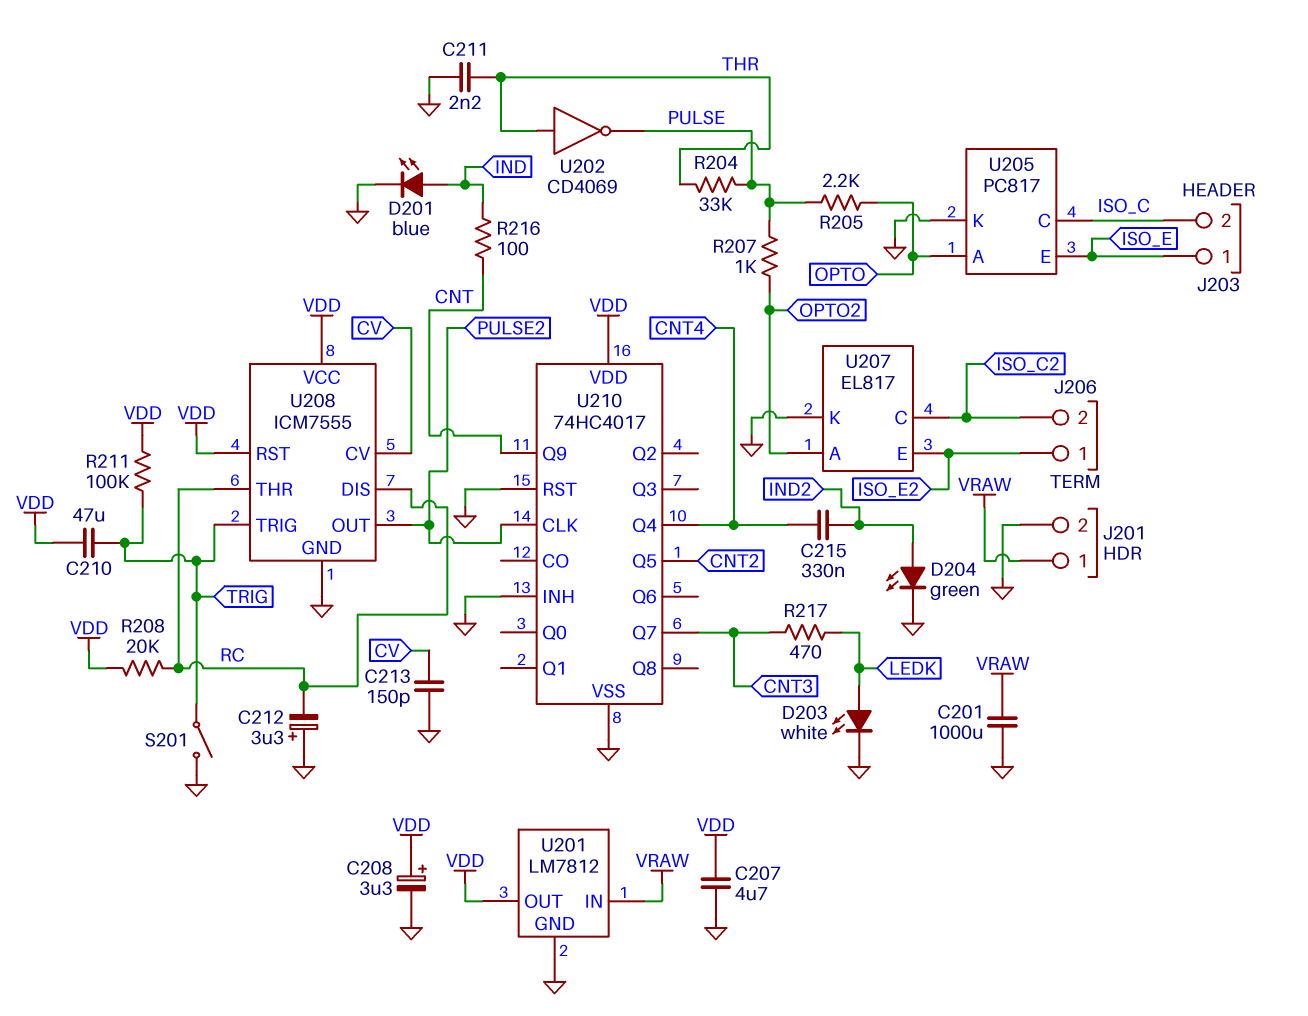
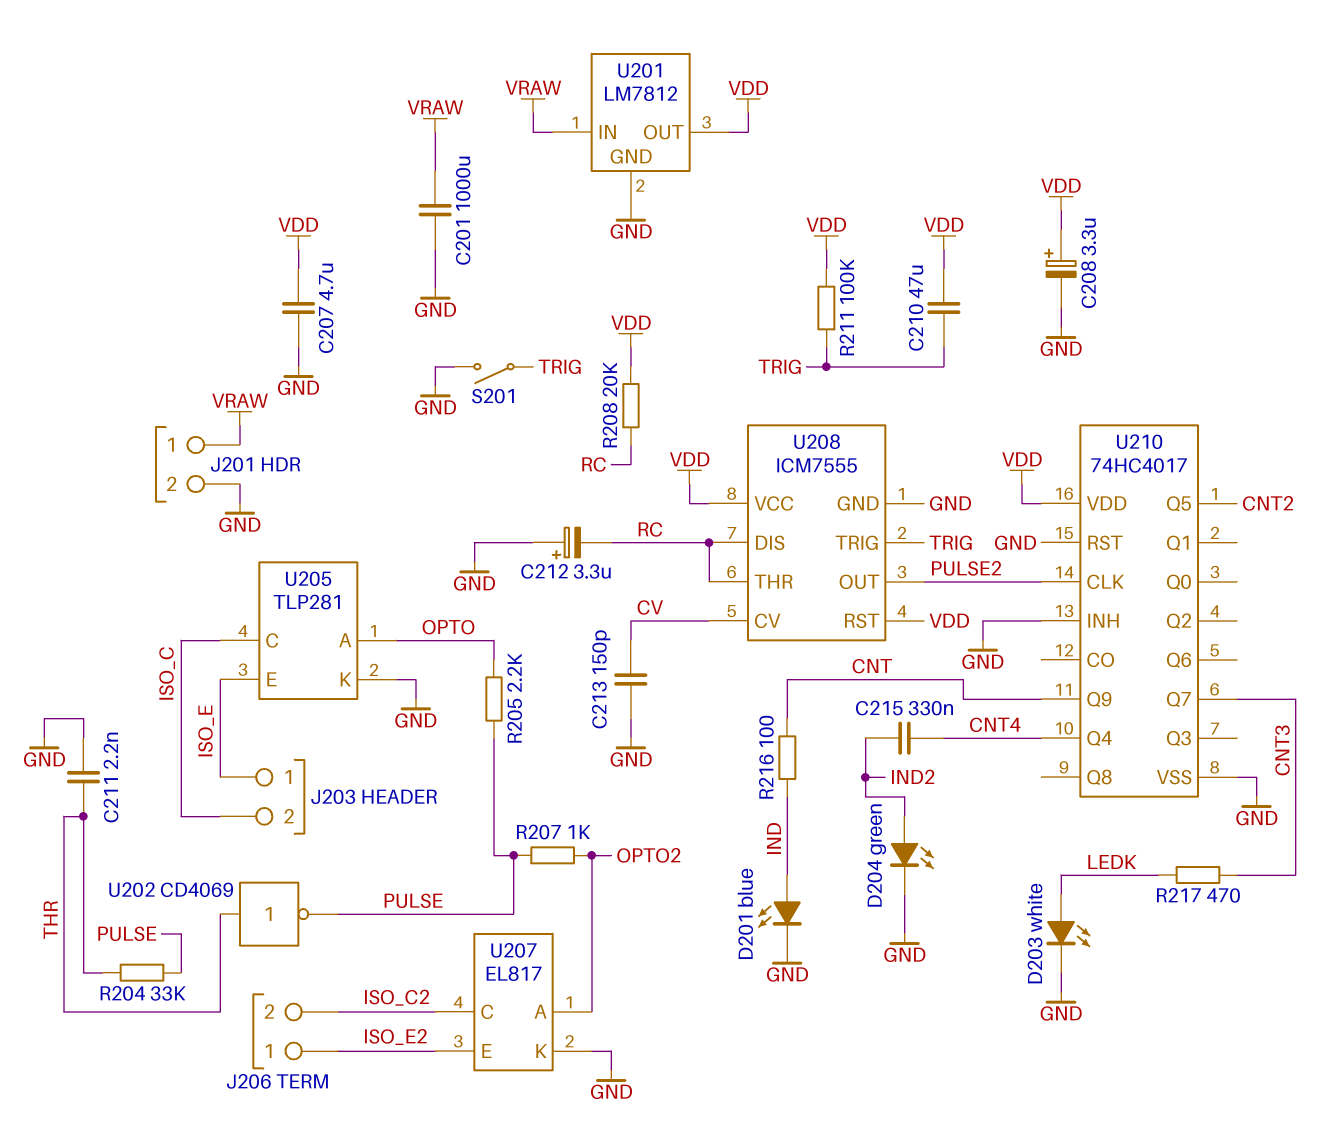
U205: PC817 -> TLP281

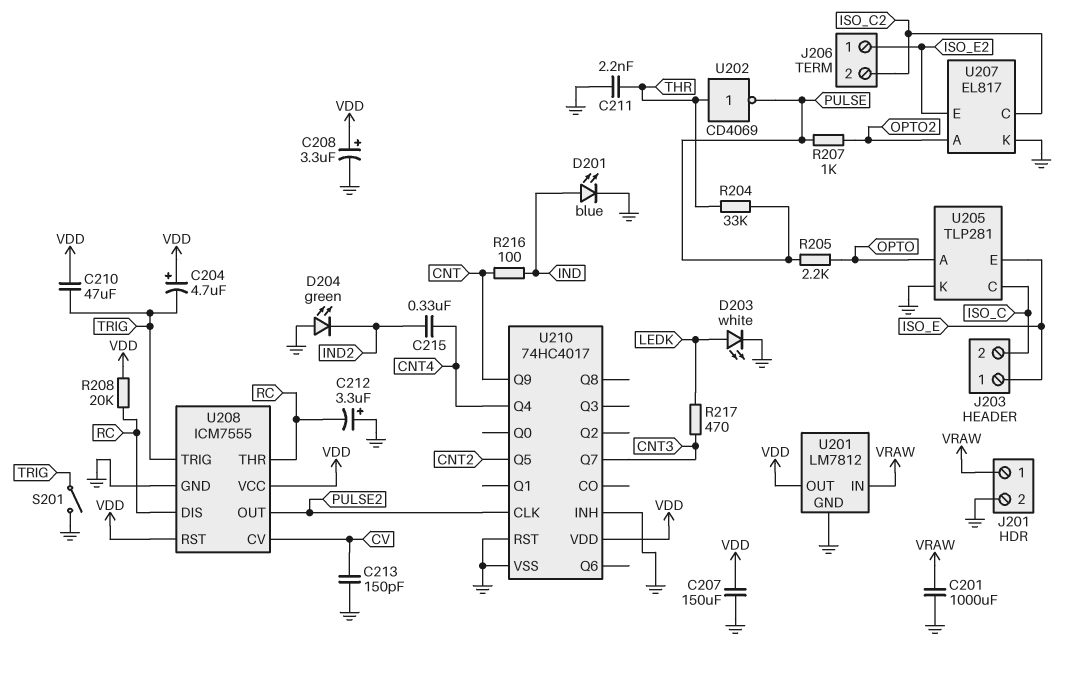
C204: none -> 4.7uF (plus VDD, minus TRIG)
C207: 4.7uF (GND, VDD) -> 150uF (GND, VDD)
D204: LED green (A IND2, K GND) -> LED green (A GND, K IND2)
R211: 100k (TRIG, VDD) -> none

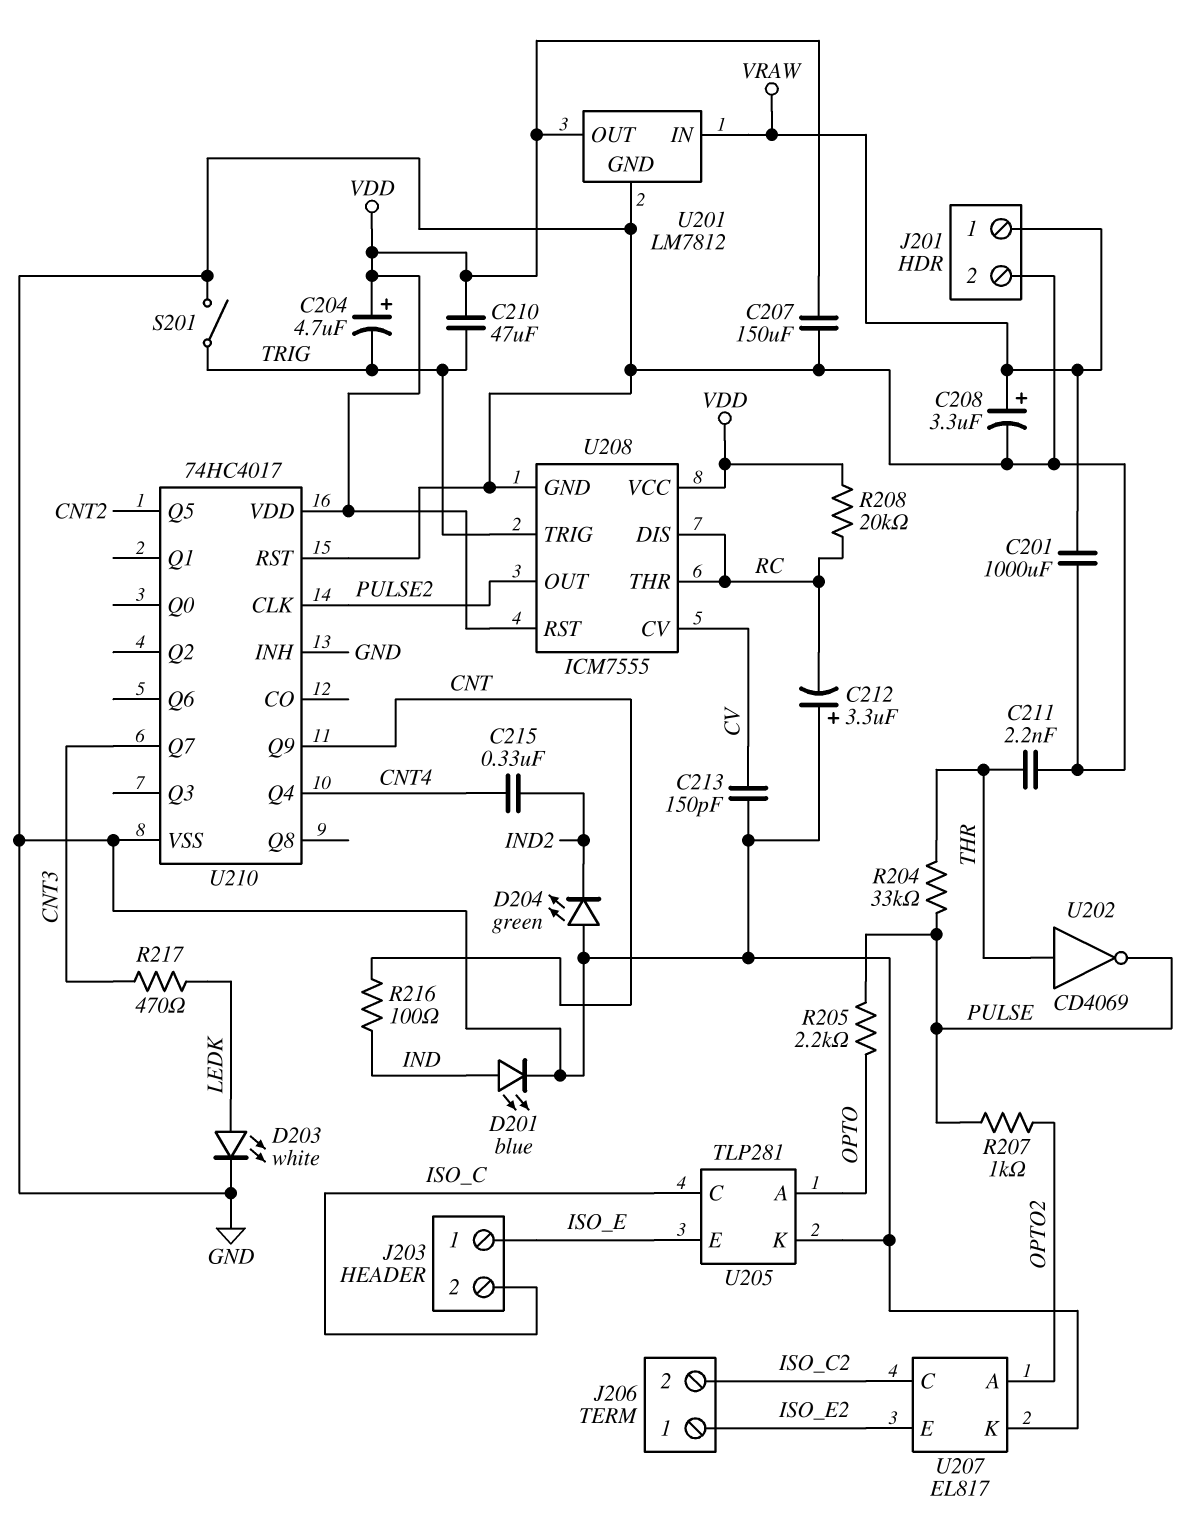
C208: 3.3uF (plus VDD, minus GND) -> 3.3uF (plus VRAW, minus GND)

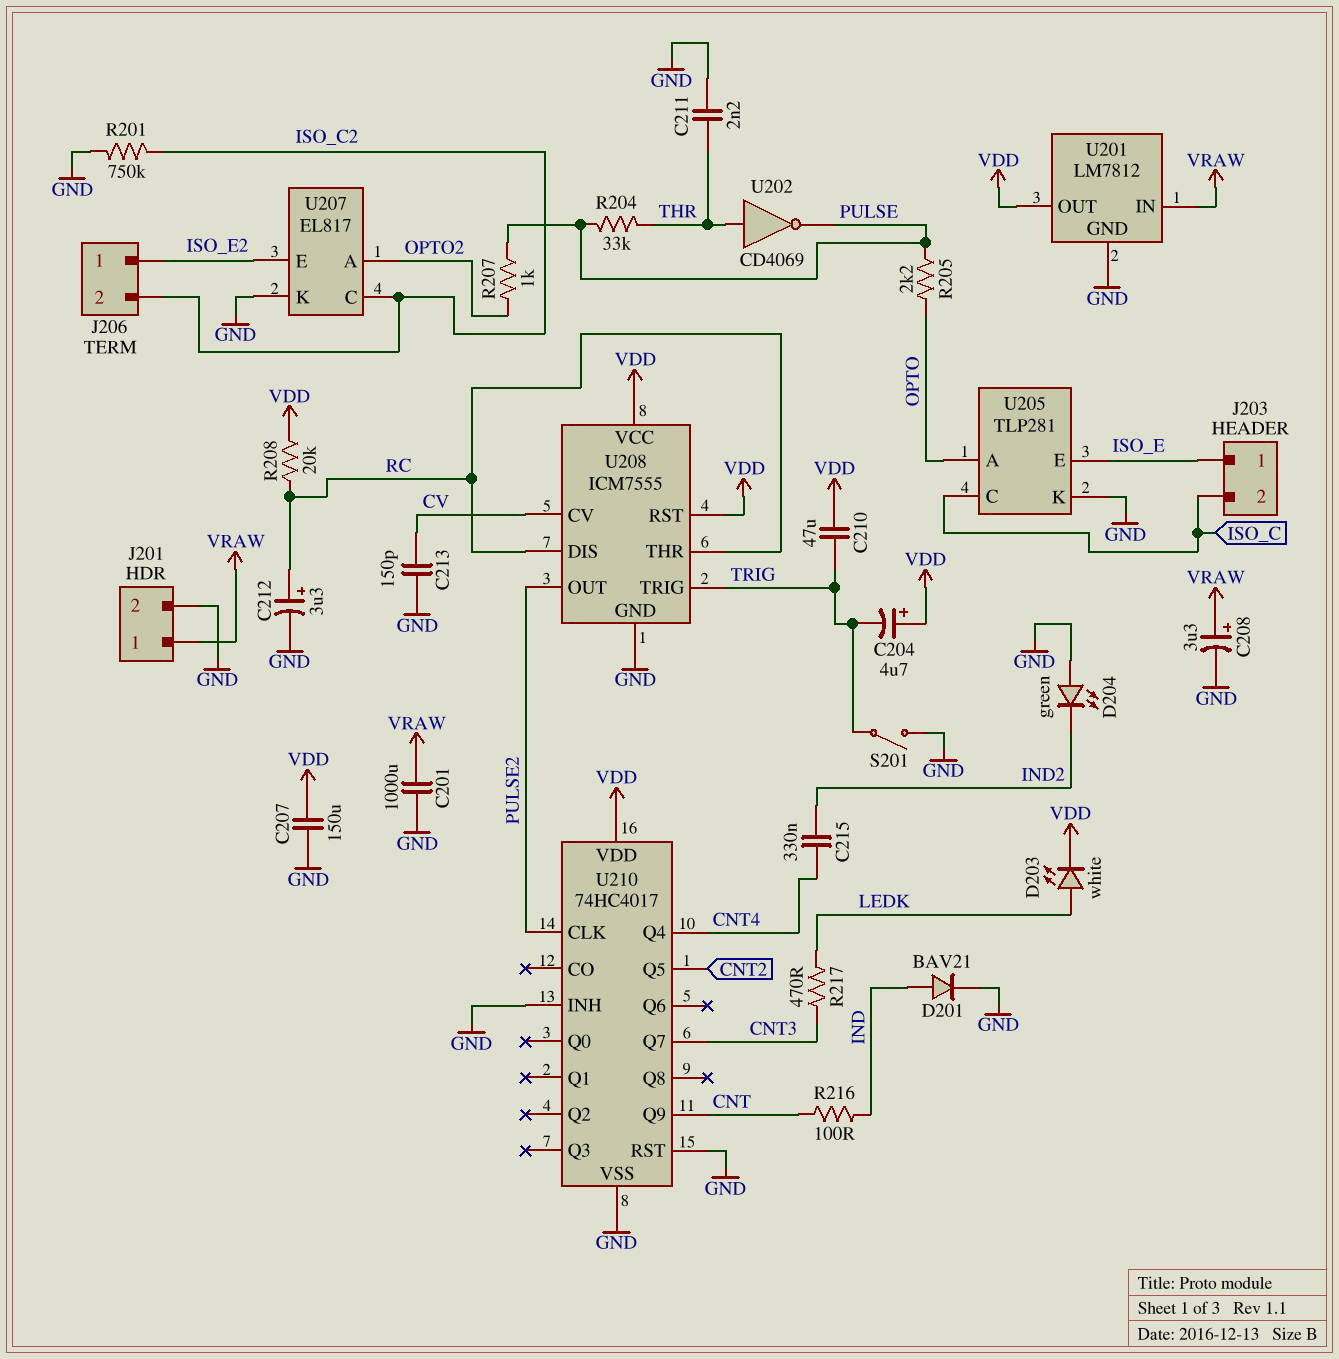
C212: 3.3uF (plus GND, minus RC) -> 3.3uF (plus RC, minus GND)
D201: LED blue (A IND, K GND) -> diode BAV21 (A IND, K GND)
D203: LED white (A LEDK, K GND) -> LED white (A LEDK, K VDD)
R201: none -> 750k (GND, ISO_C2)

